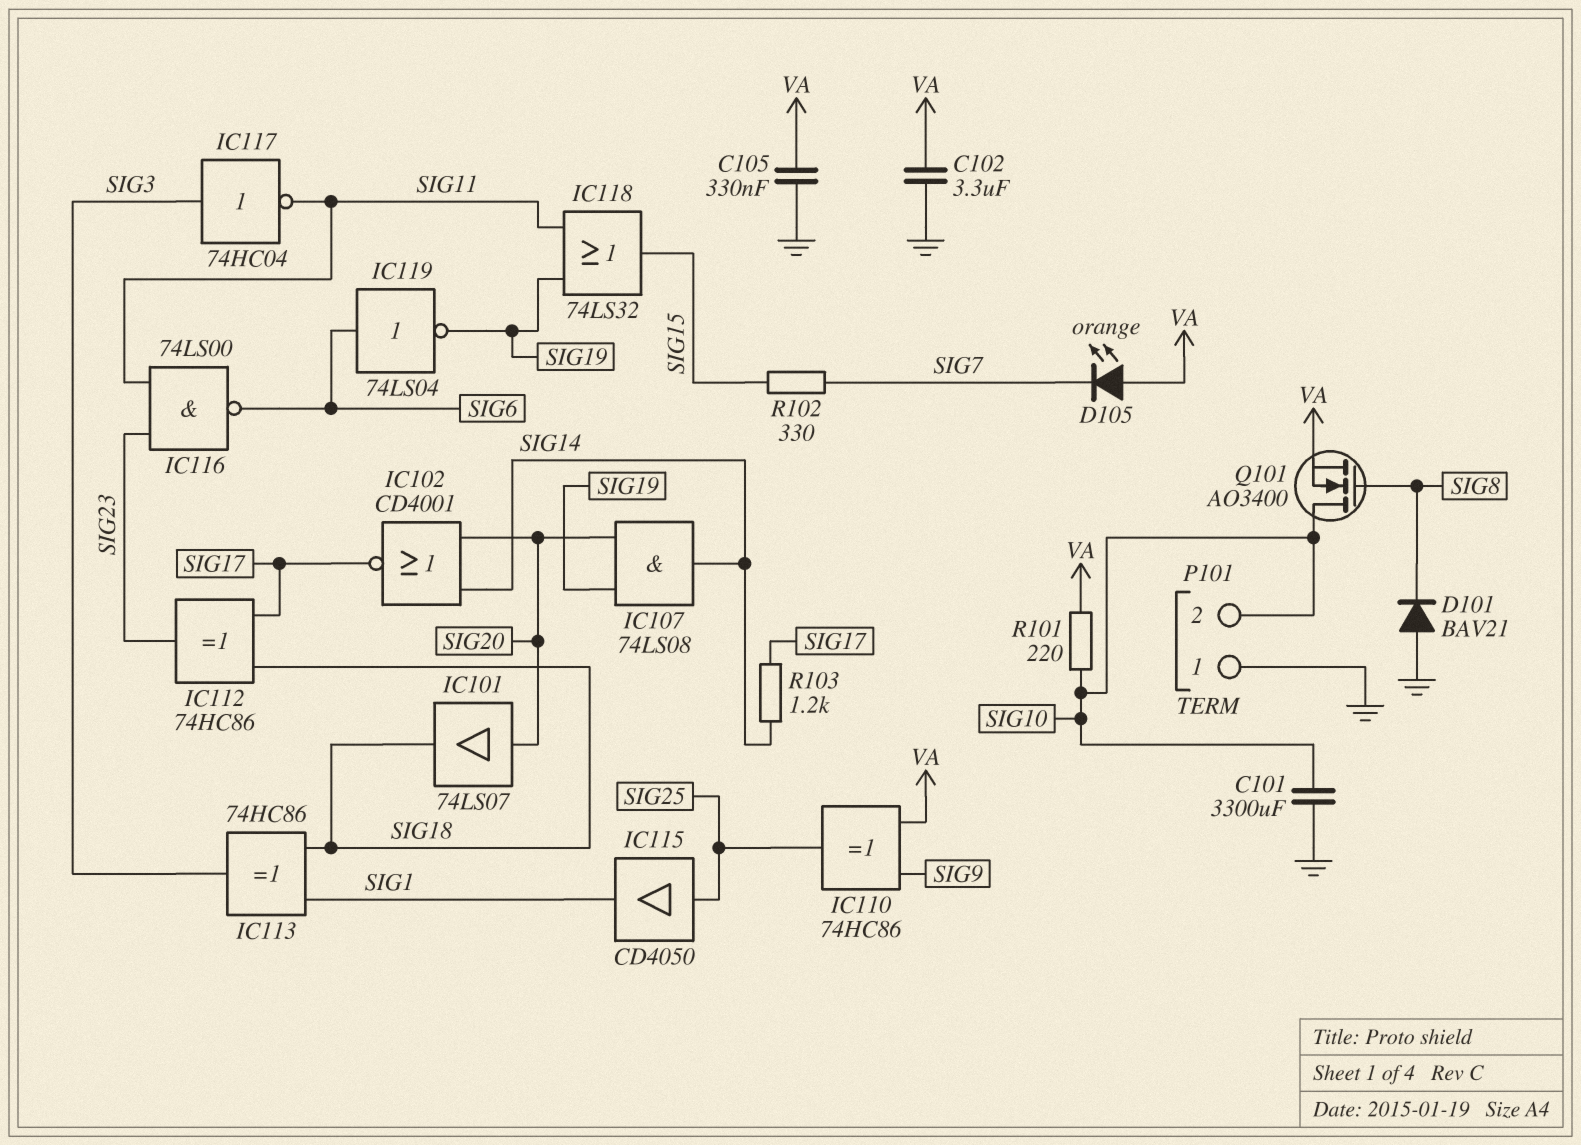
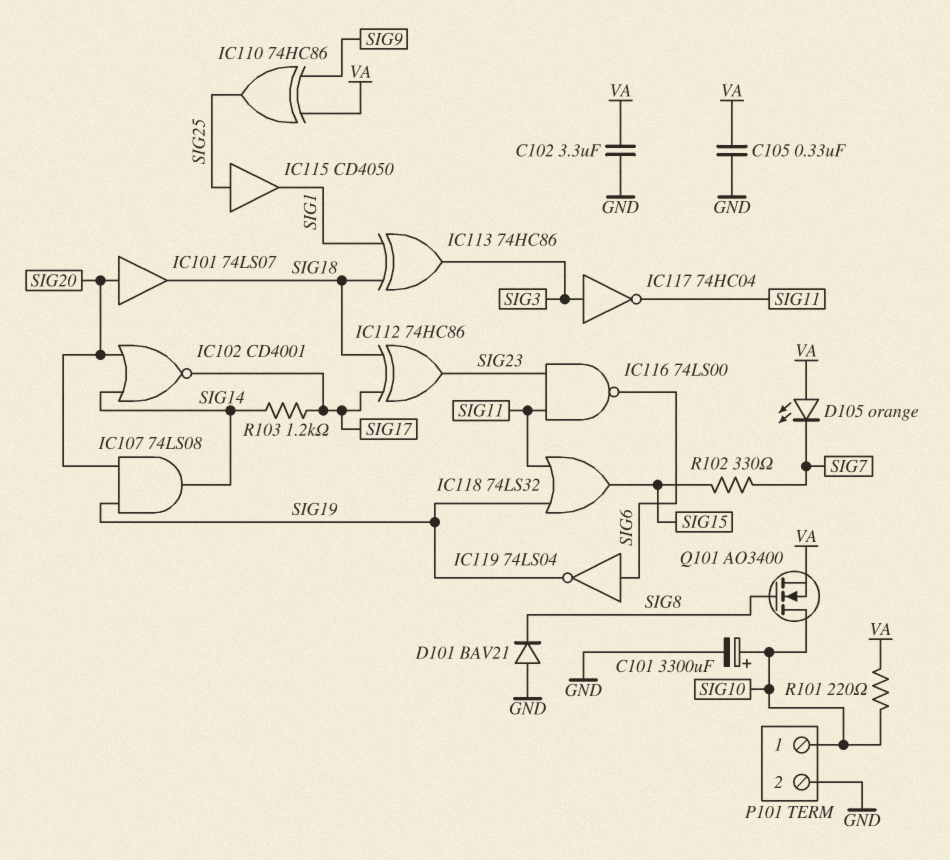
C101: 3300uF (GND, SIG10) -> 3300uF (plus SIG10, minus GND)
P101 pin 1: GND -> SIG10
P101 pin 2: SIG10 -> GND

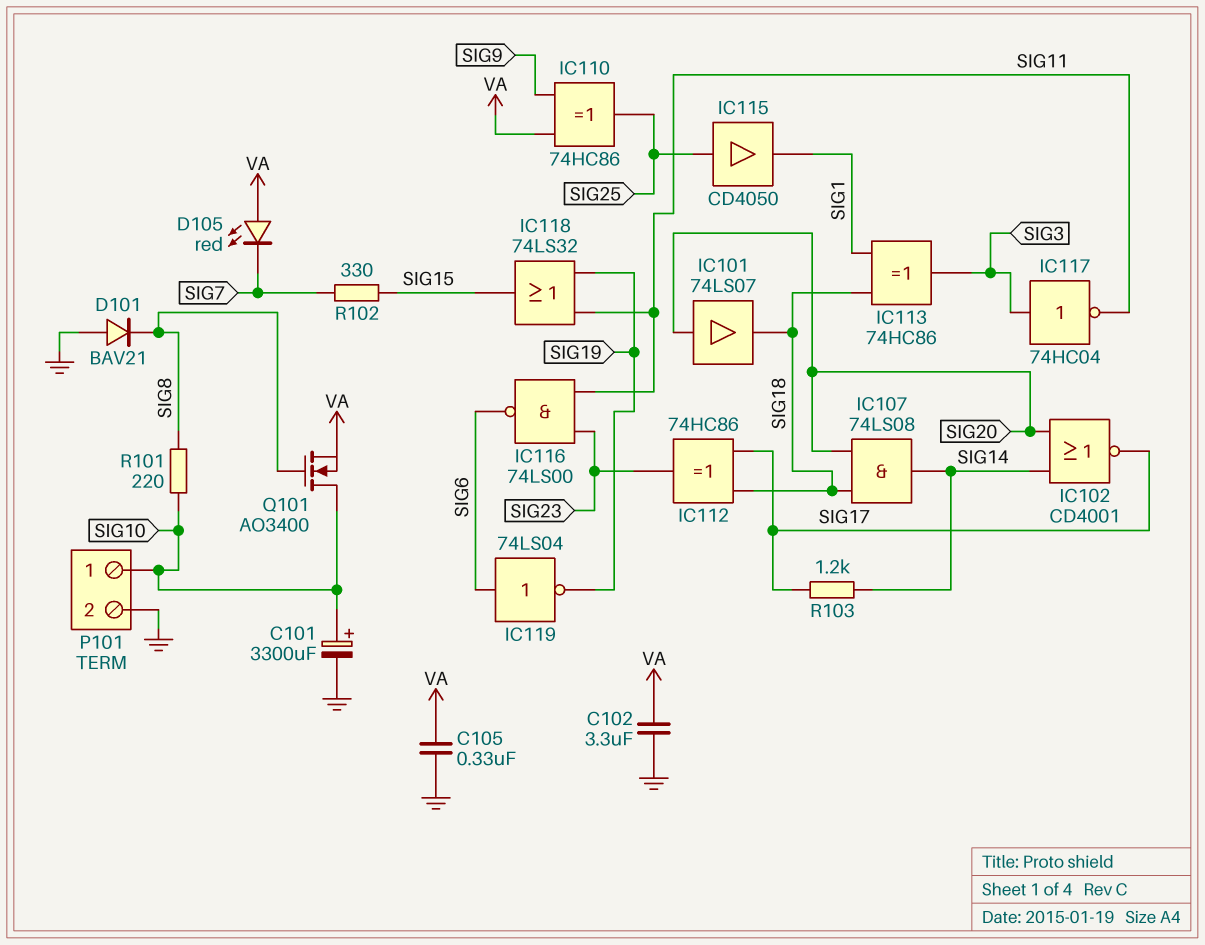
D105: LED orange (A VA, K SIG7) -> LED red (A VA, K SIG7)
IC107: AND 74LS08 (in SIG19, in SIG20, out SIG14) -> AND 74LS08 (in SIG18, in SIG20, out SIG14)
R101: 220 (SIG10, VA) -> 220 (SIG8, SIG10)

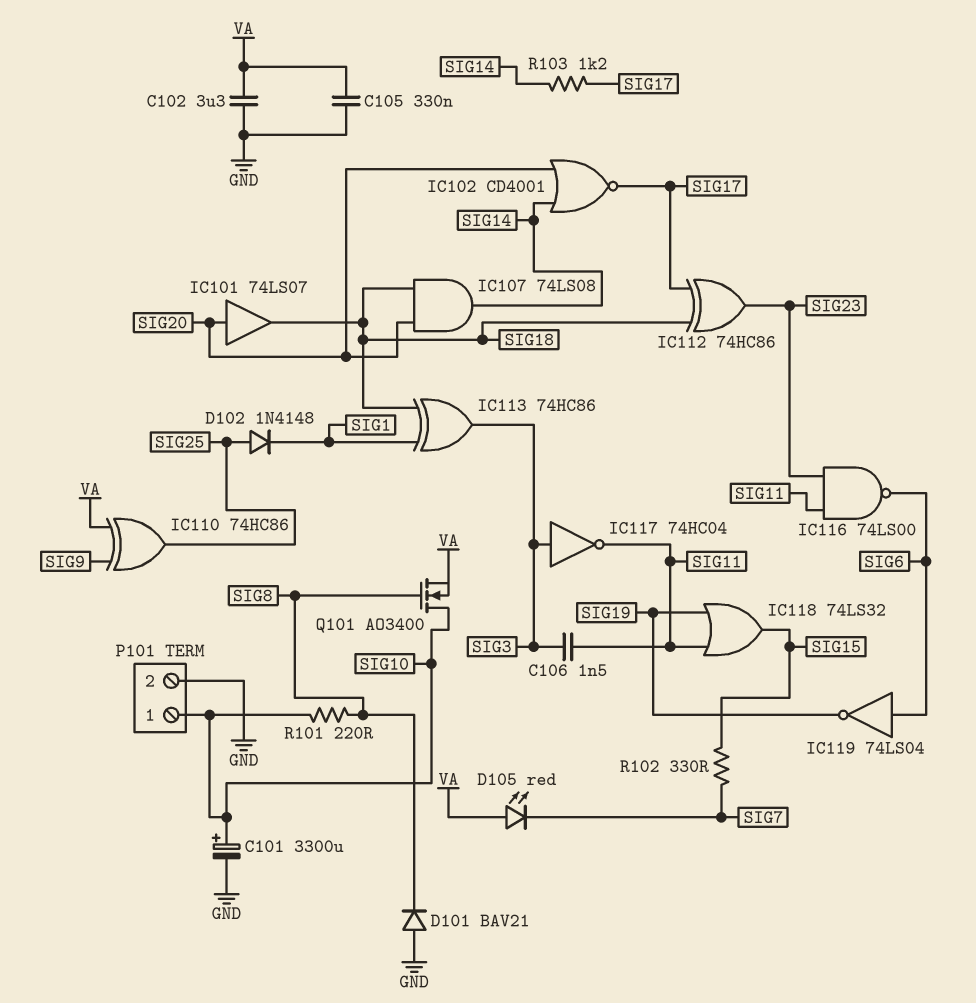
C106: none -> 1.5nF (SIG3, SIG11)
D102: none -> diode 1N4148 (A SIG25, K SIG1)
IC115: buffer CD4050 (in SIG25, out SIG1) -> none

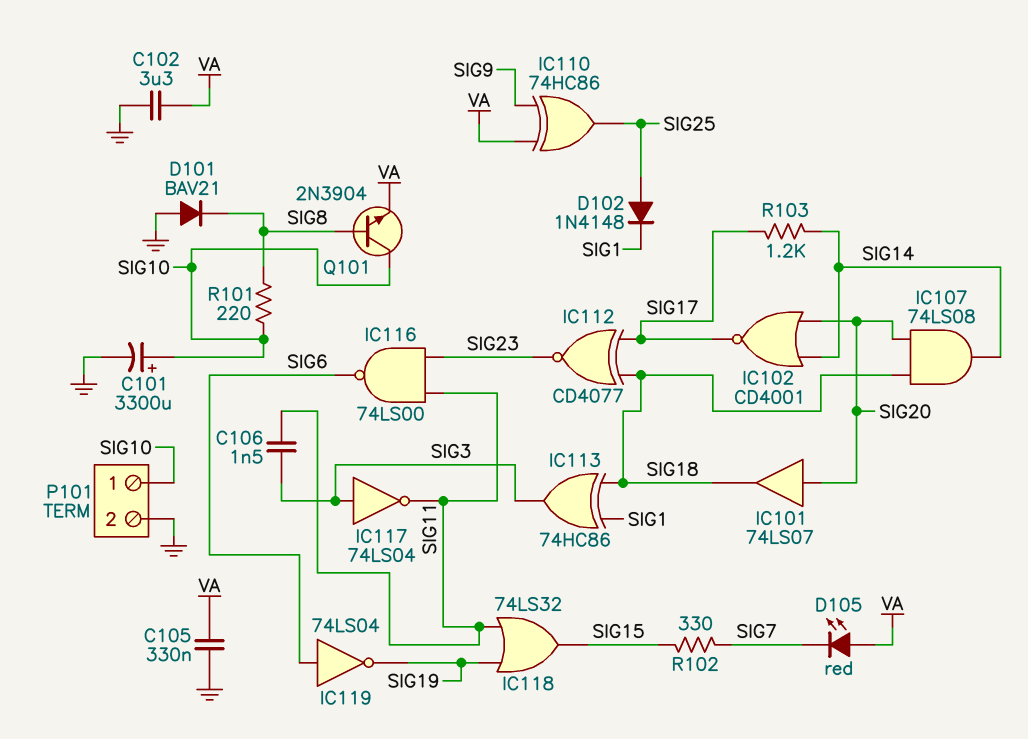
IC112: XOR 74HC86 (in SIG17, in SIG18, out SIG23) -> XNOR CD4077 (in SIG17, in SIG18, out SIG23)
IC117: NOT 74HC04 (in SIG3, out SIG11) -> NOT 74LS04 (in SIG3, out SIG11)
Q101: NMOS AO3400 (G SIG8, D SIG10, S VA) -> NPN 2N3904 (B SIG8, C SIG10, E VA)

